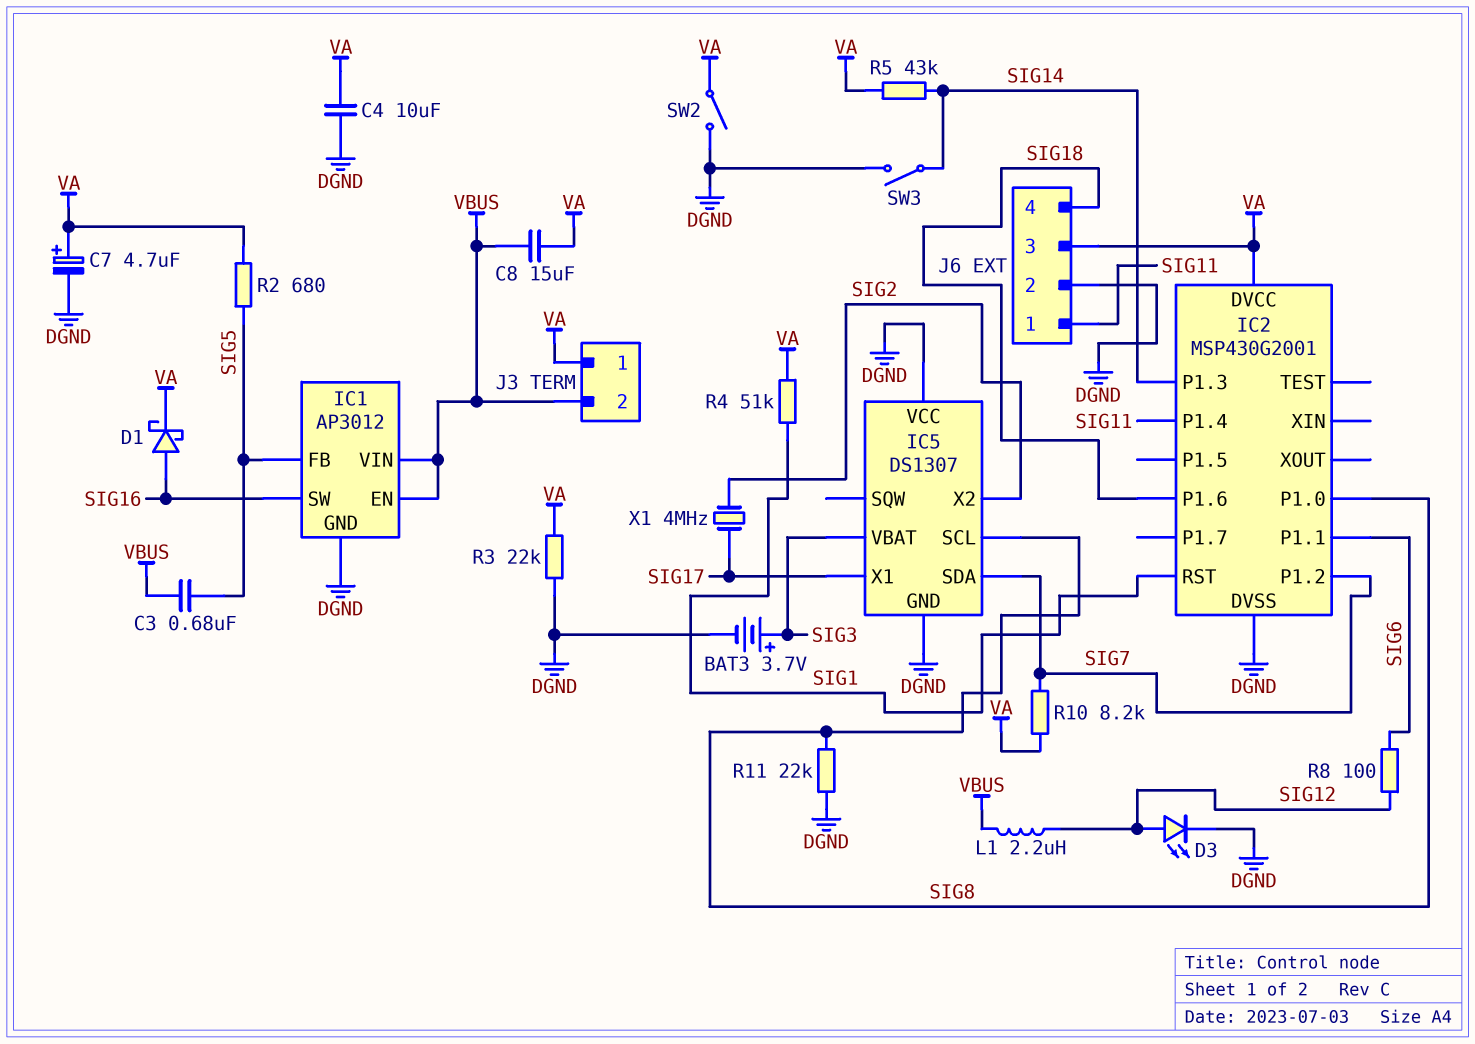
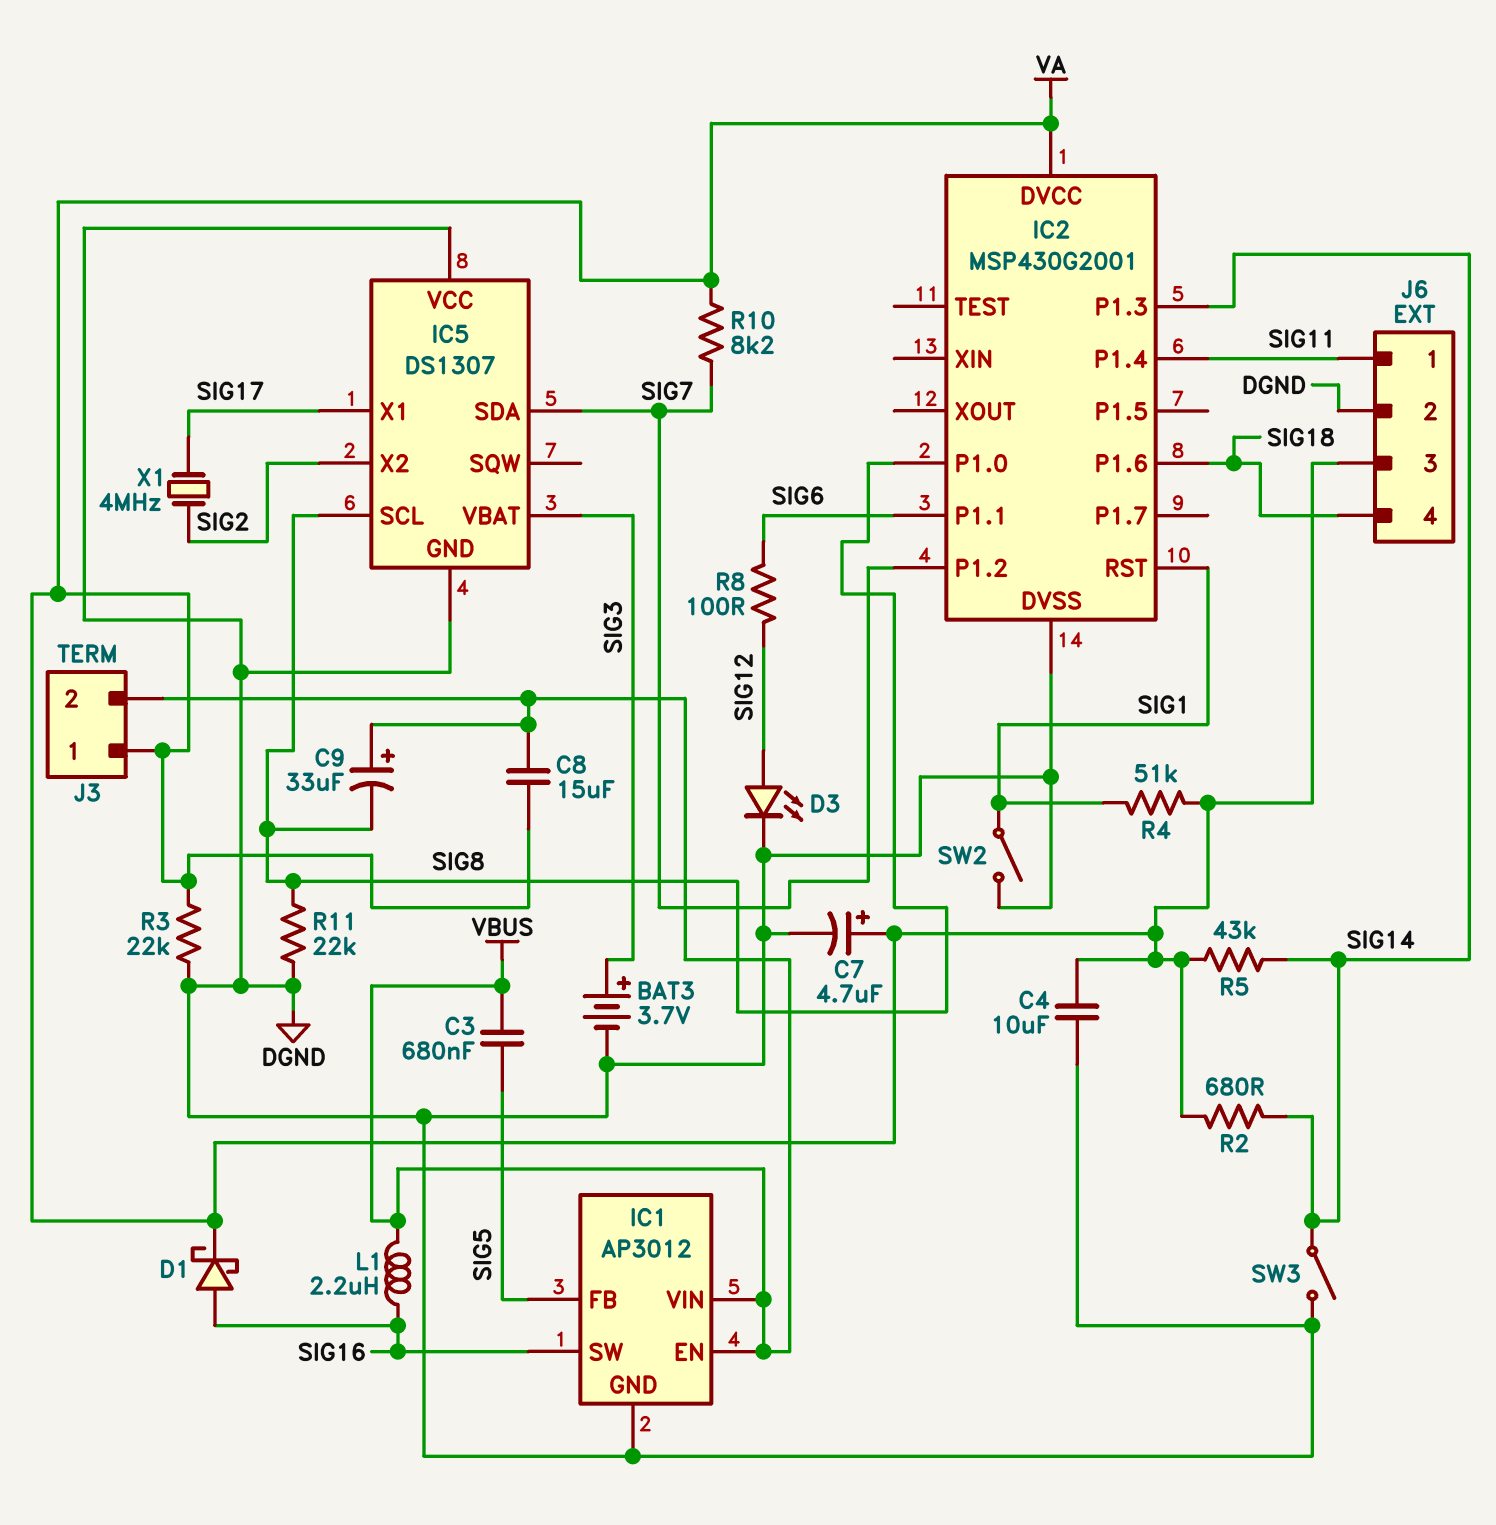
C9: none -> 33uF (plus VBUS, minus SIG8)
L1: 2.2uH (SIG12, VBUS) -> 2.2uH (SIG16, VBUS)
R2: 680 (SIG5, VA) -> 680 (SIG14, VA)
SW2: switch (DGND, VA) -> switch (DGND, SIG1)

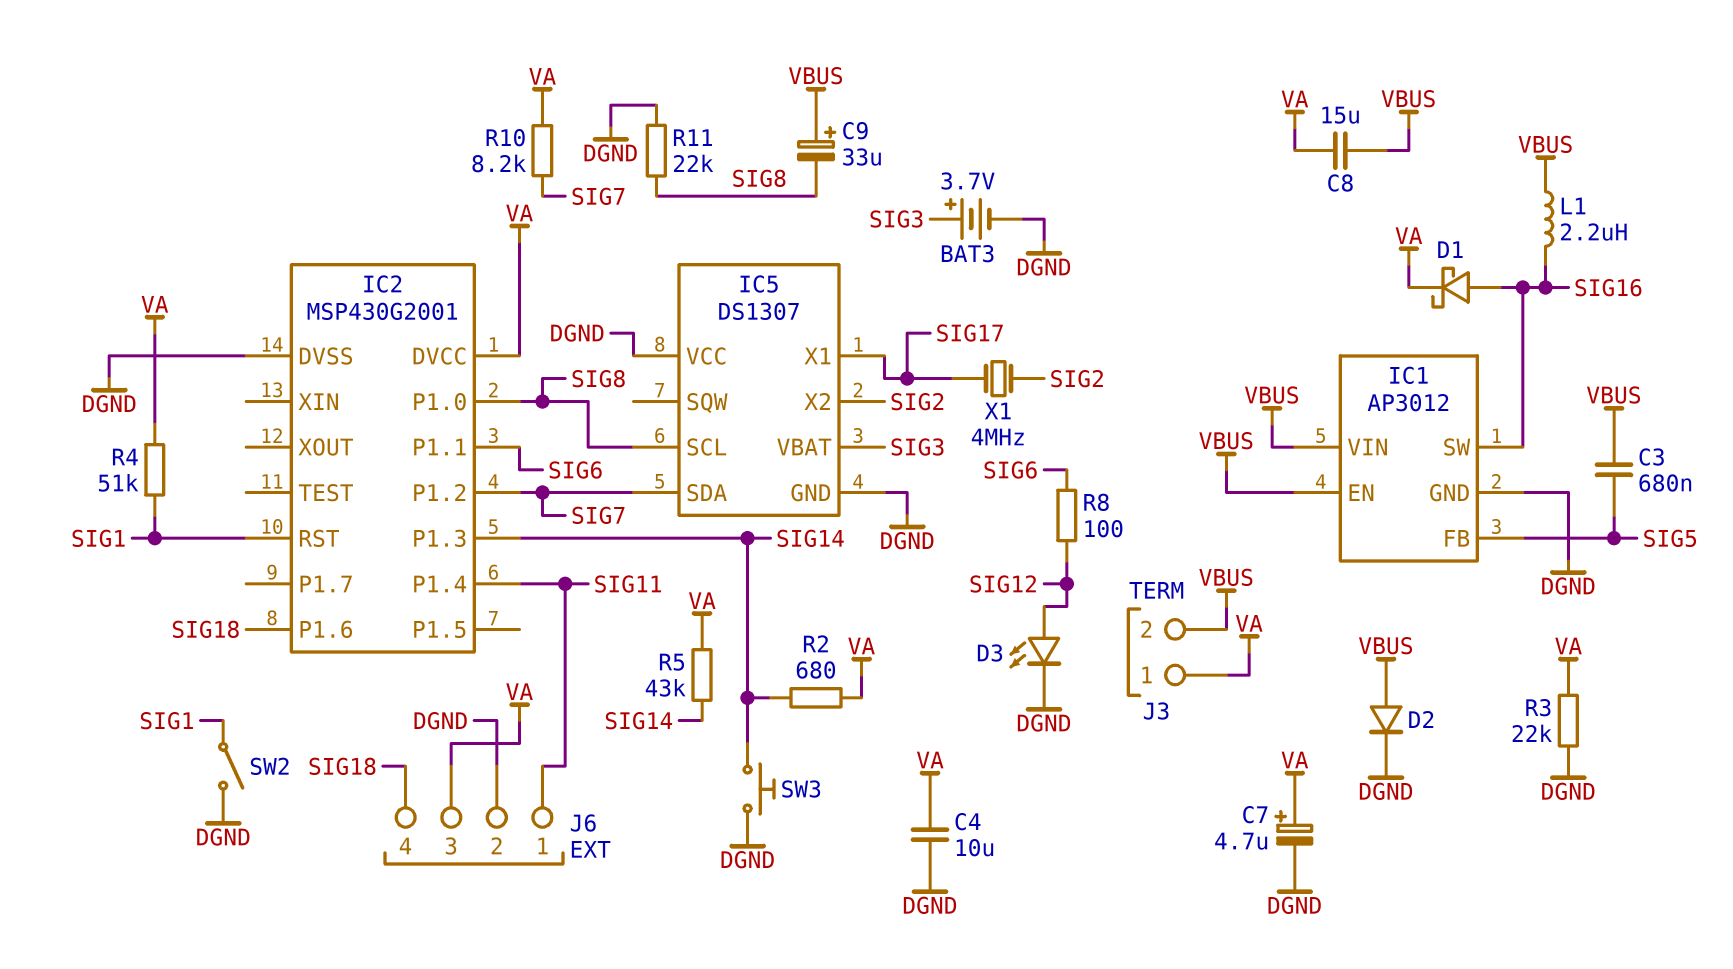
D2: none -> diode (A VBUS, K DGND)
SW3: switch (DGND, SIG14) -> button (DGND, SIG14)

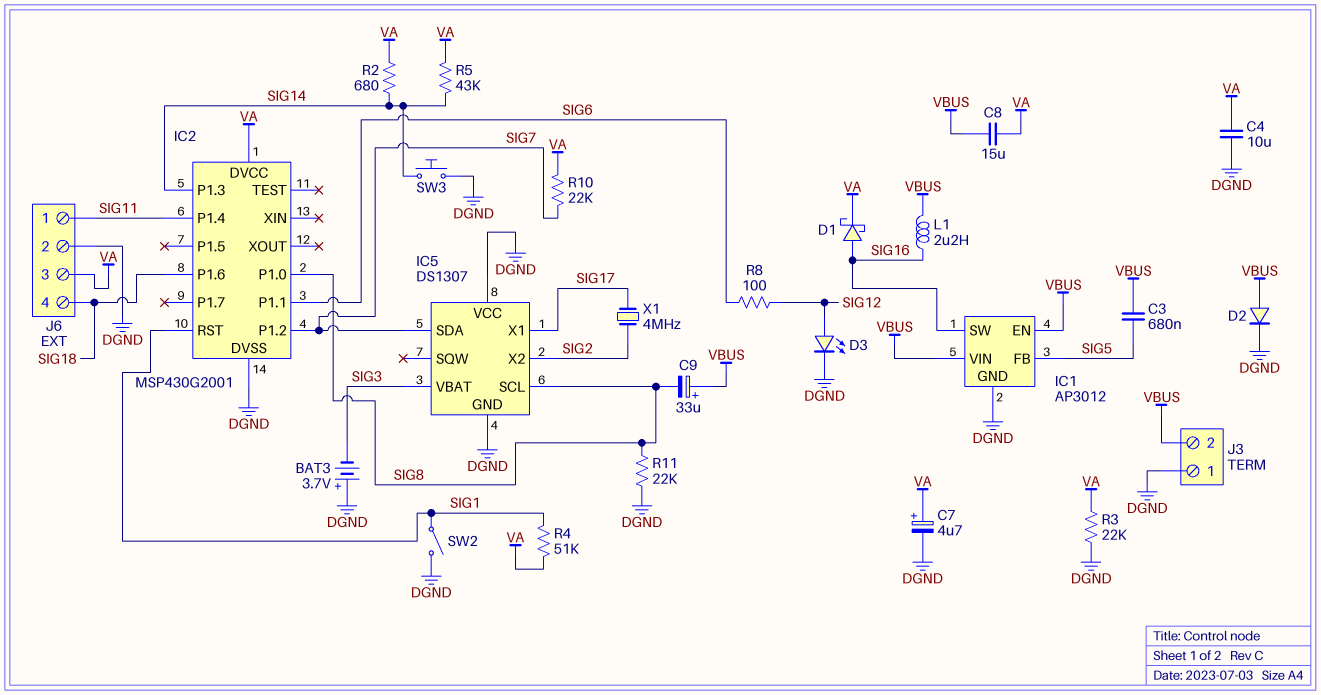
BAT3: 3.7V (plus SIG3, minus DGND) -> 3.7V (plus DGND, minus SIG3)
J3 pin 1: VA -> DGND
R10: 8.2k (SIG7, VA) -> 22k (SIG7, VA)

